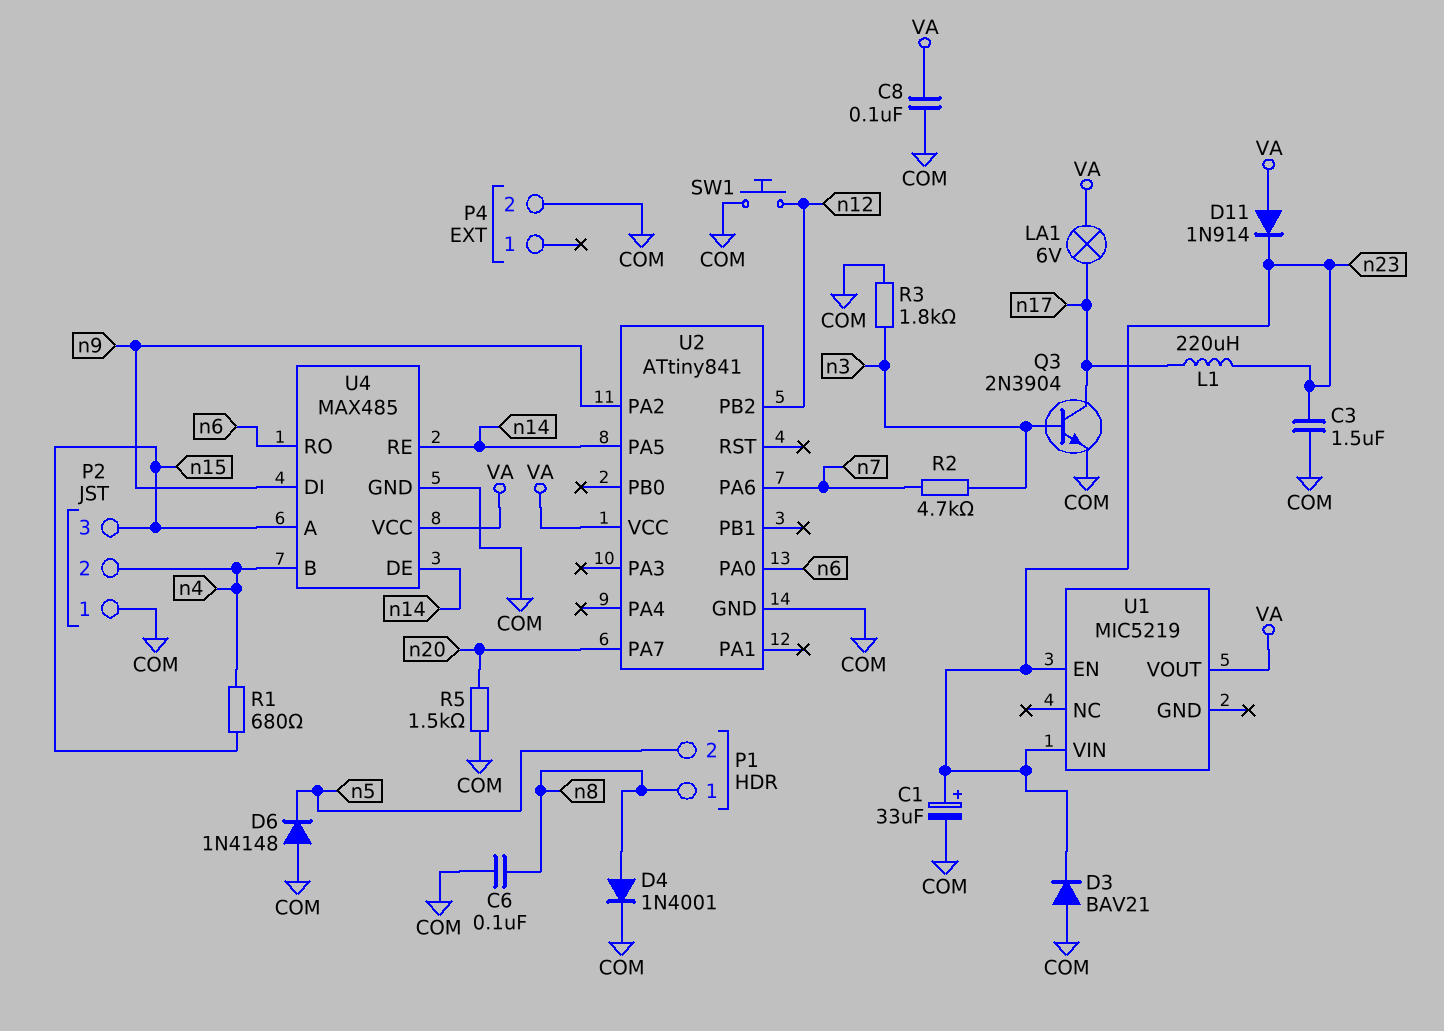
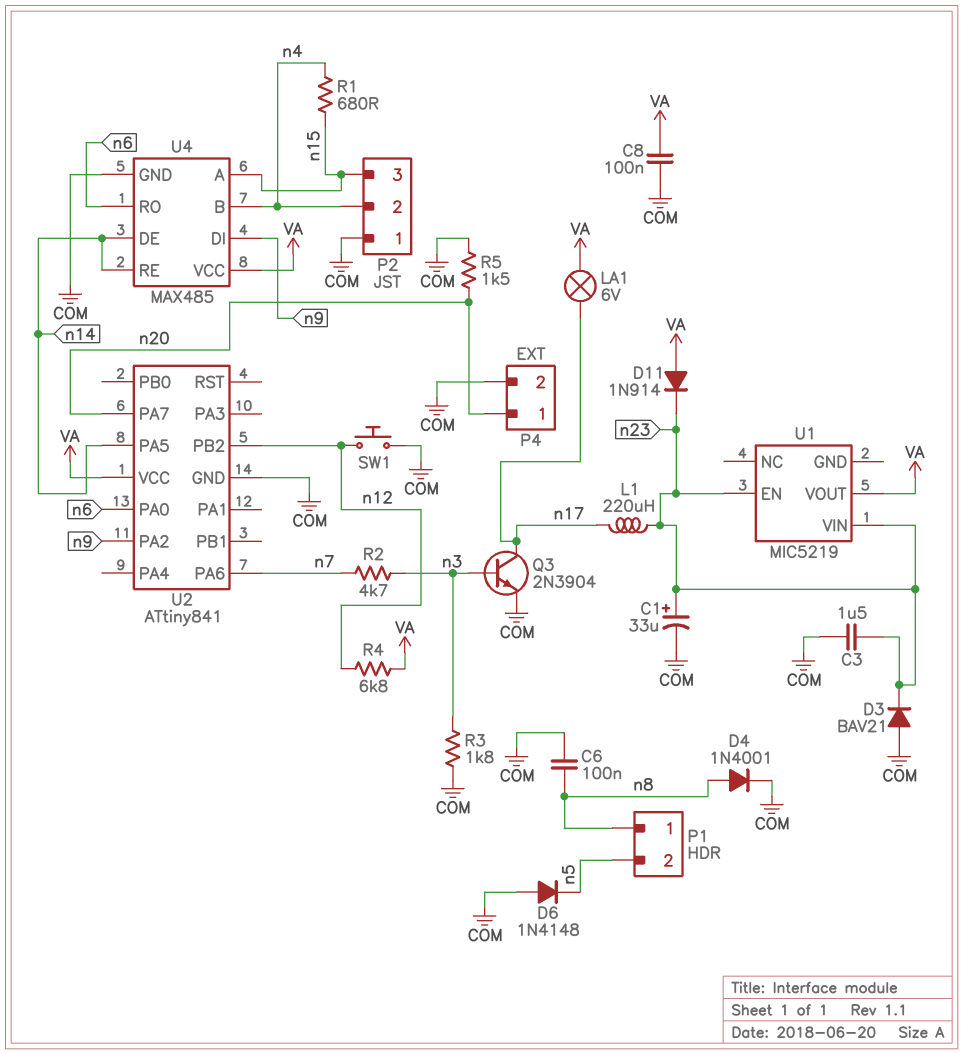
P4 pin 1: none -> n20
R4: none -> 6.8k (VA, n12)

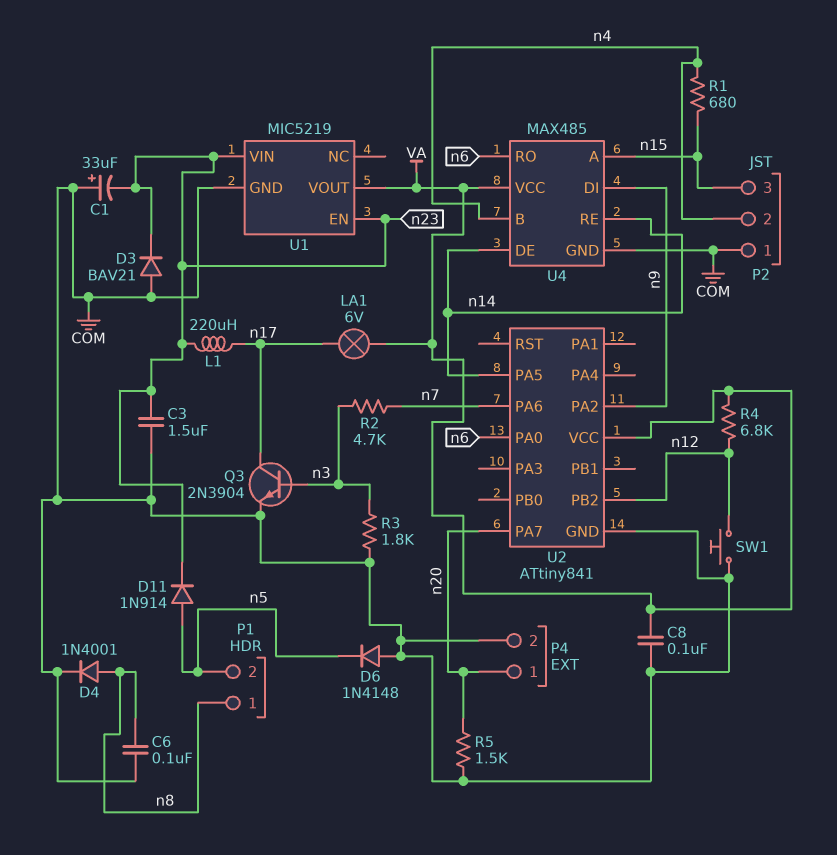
C1: 33uF (plus n23, minus COM) -> 33uF (plus COM, minus n23)
D11: diode 1N914 (A VA, K n23) -> diode 1N914 (A n5, K n23)
U1 pin GND: none -> COM

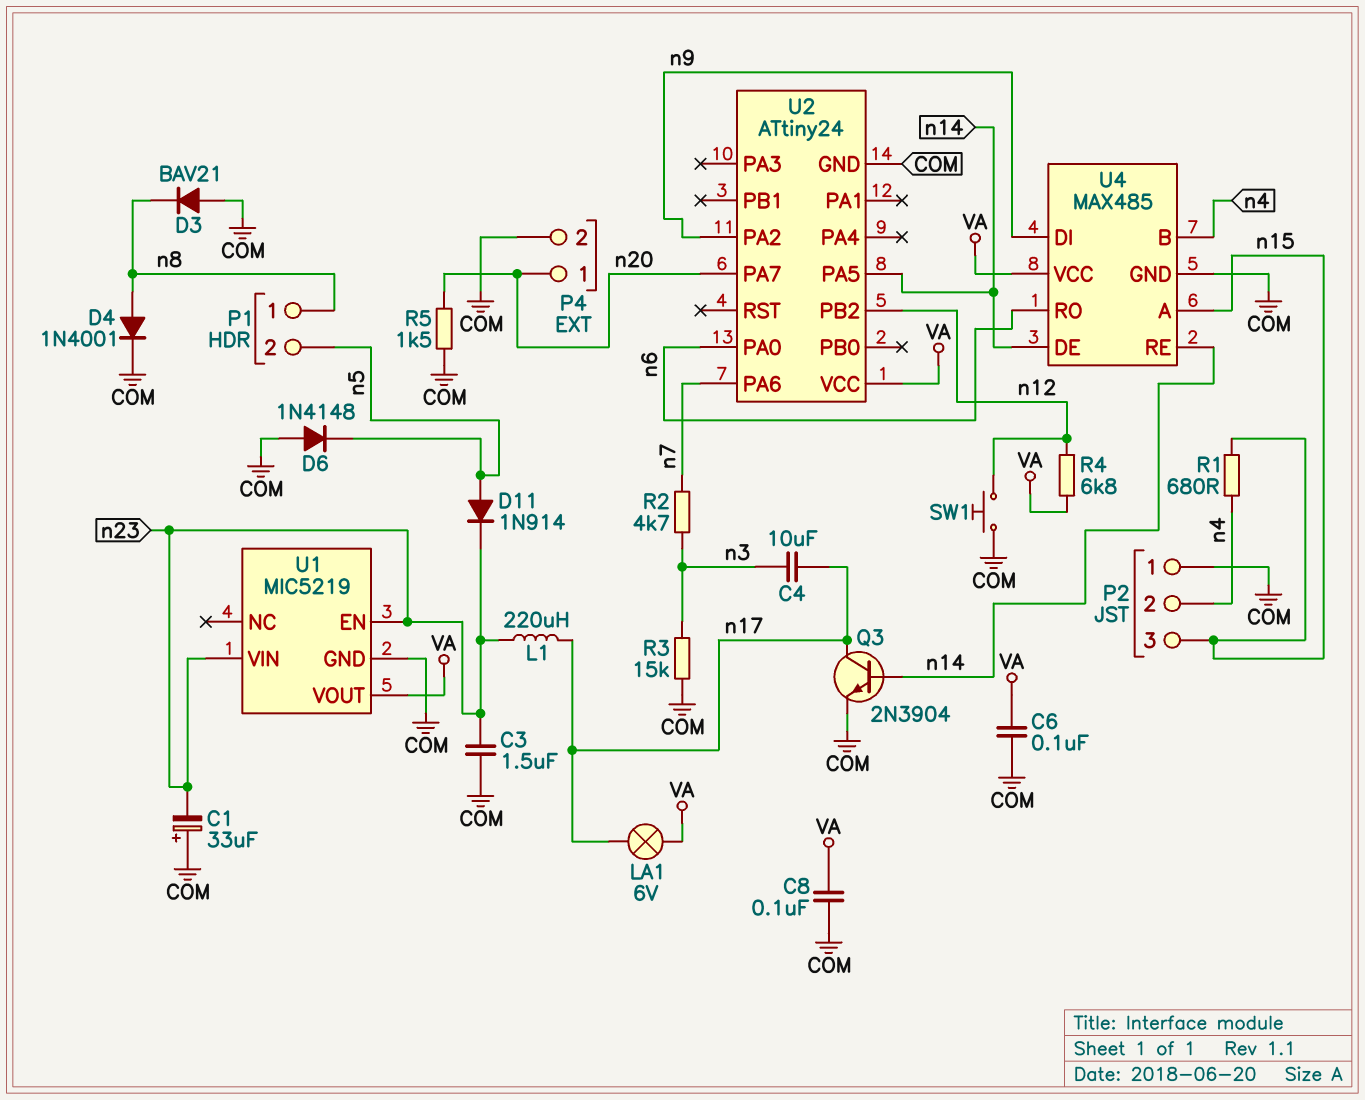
C4: none -> 10uF (n3, n17)
C6: 100nF (COM, n8) -> 100nF (COM, VA)
D3: diode BAV21 (A COM, K n23) -> diode BAV21 (A COM, K n8)
Q3: NPN 2N3904 (B n3, C n17, E COM) -> NPN 2N3904 (B n14, C n17, E COM)
R3: 1.8k (COM, n3) -> 15k (COM, n3)
U2: ATtiny841 -> ATtiny24

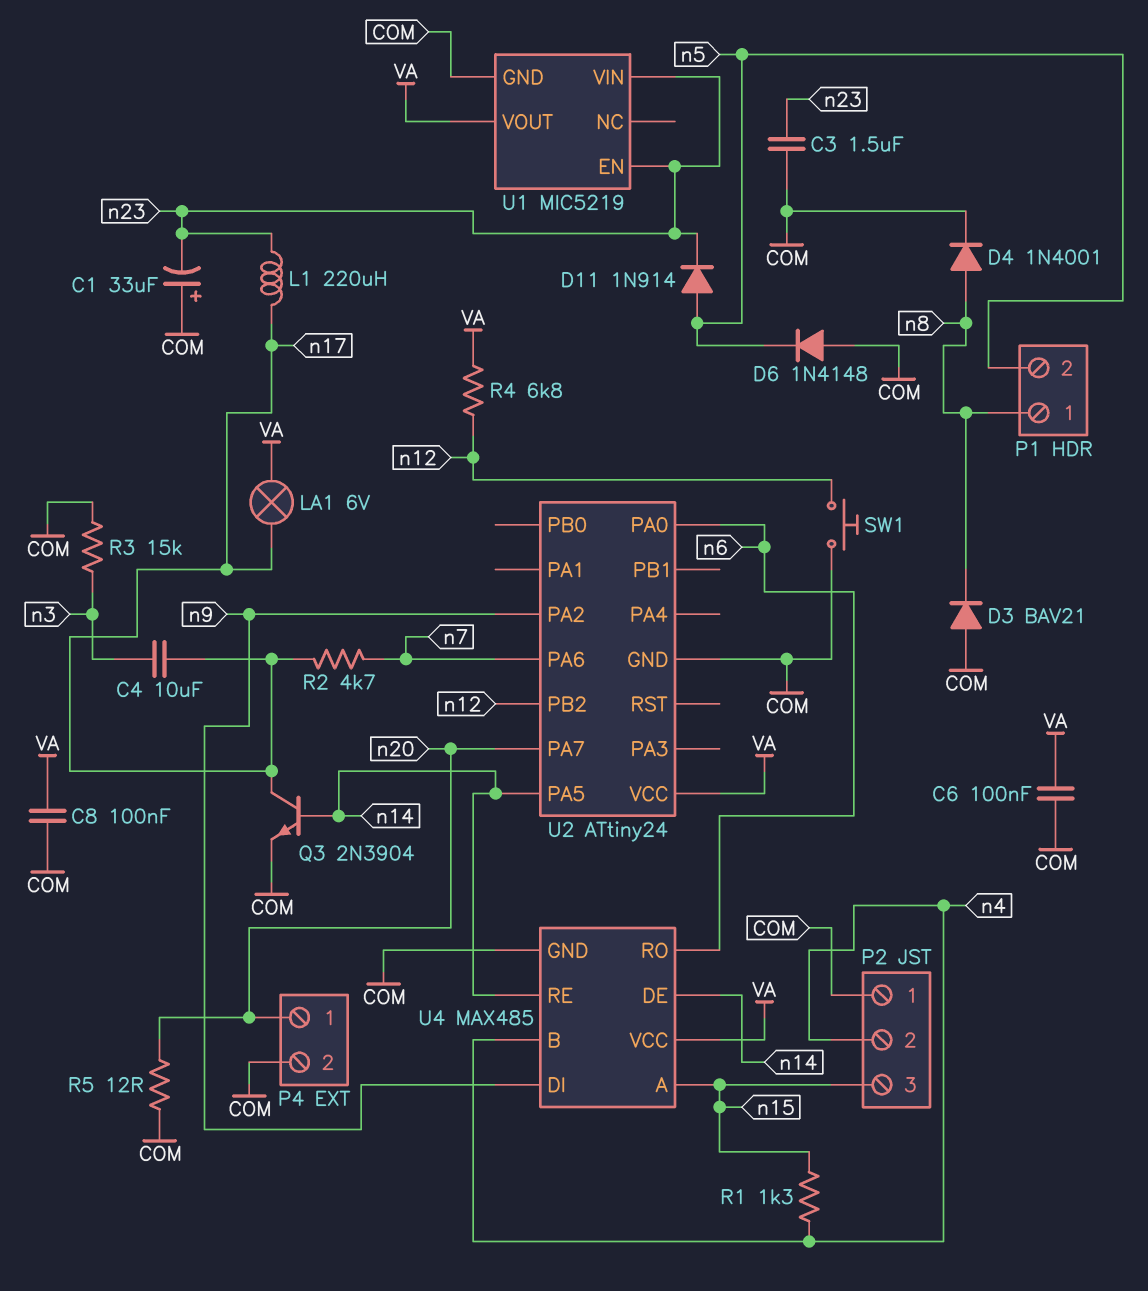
R1: 680 (n4, n15) -> 1.3k (n4, n15)
R2: 4.7k (n3, n7) -> 4.7k (n7, n17)
R5: 1.5k (COM, n20) -> 12 (COM, n20)

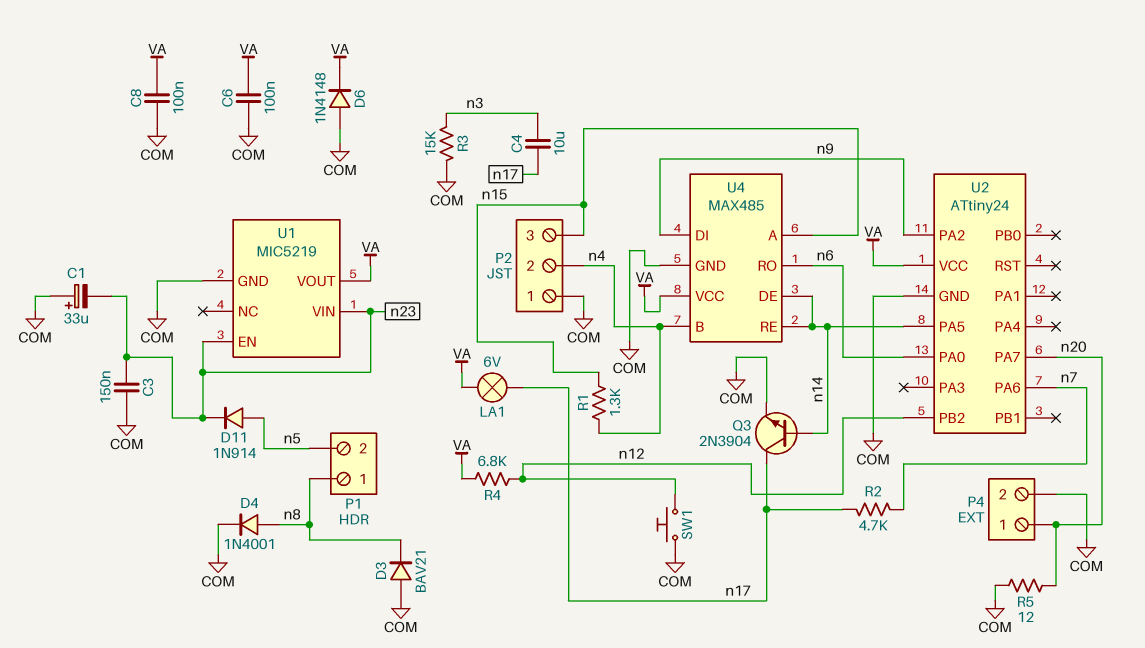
C3: 1.5uF (COM, n23) -> 150nF (COM, n23)
D6: diode 1N4148 (A COM, K n5) -> diode 1N4148 (A COM, K VA)
L1: 220uH (n17, n23) -> none

